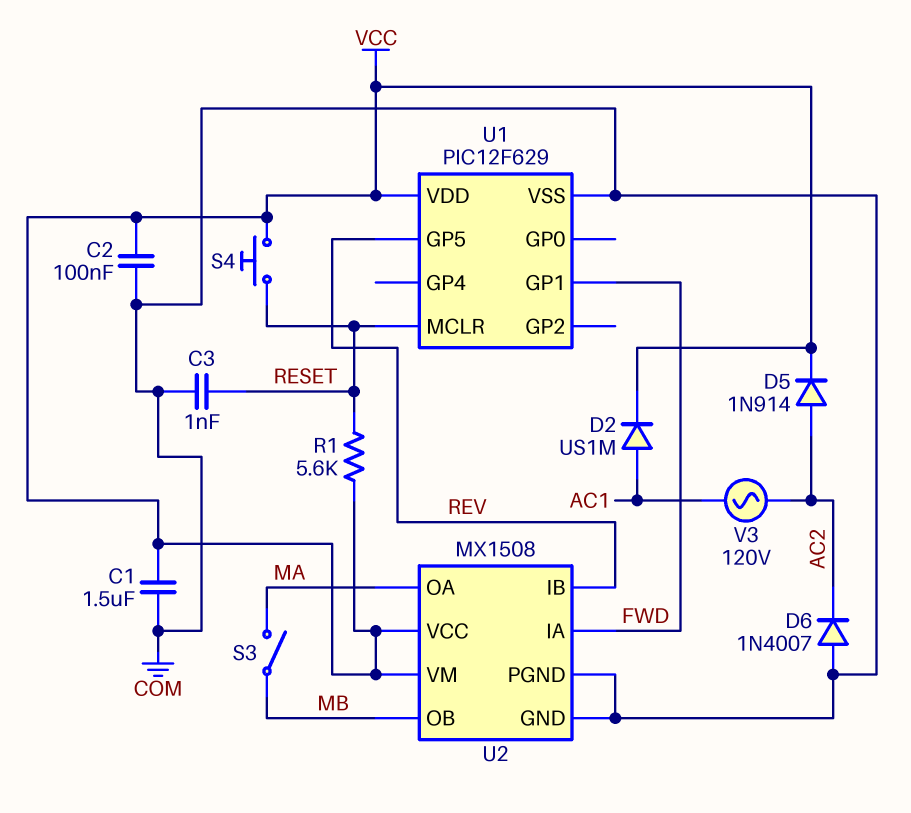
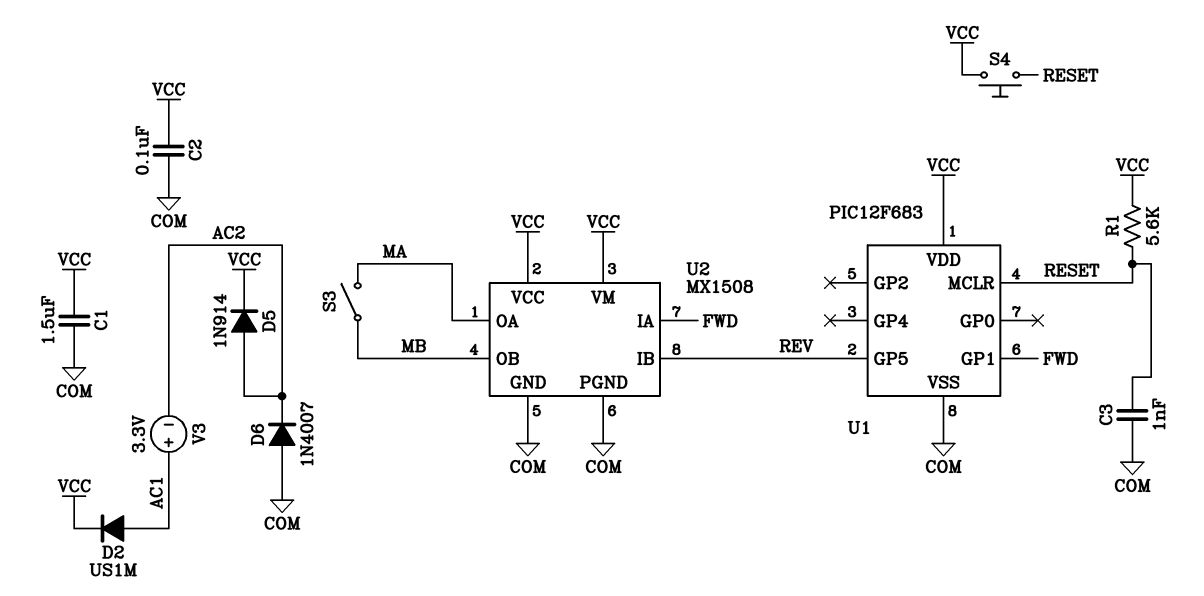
U1: PIC12F629 -> PIC12F683
V3: AC 120V (AC1, AC2) -> 3.3V (plus AC1, minus AC2)

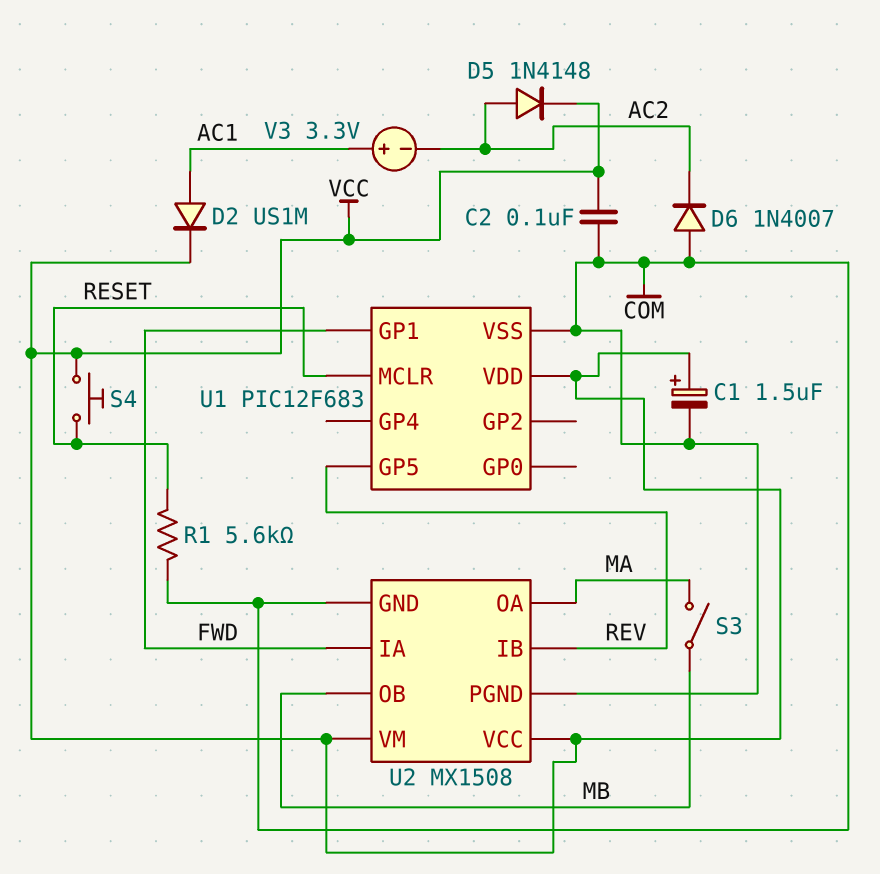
C1: 1.5uF (COM, VCC) -> 1.5uF (plus VCC, minus COM)
C3: 1nF (COM, RESET) -> none
D5: diode 1N914 (A AC2, K VCC) -> diode 1N4148 (A AC2, K VCC)
R1: 5.6k (RESET, VCC) -> 5.6k (COM, RESET)

